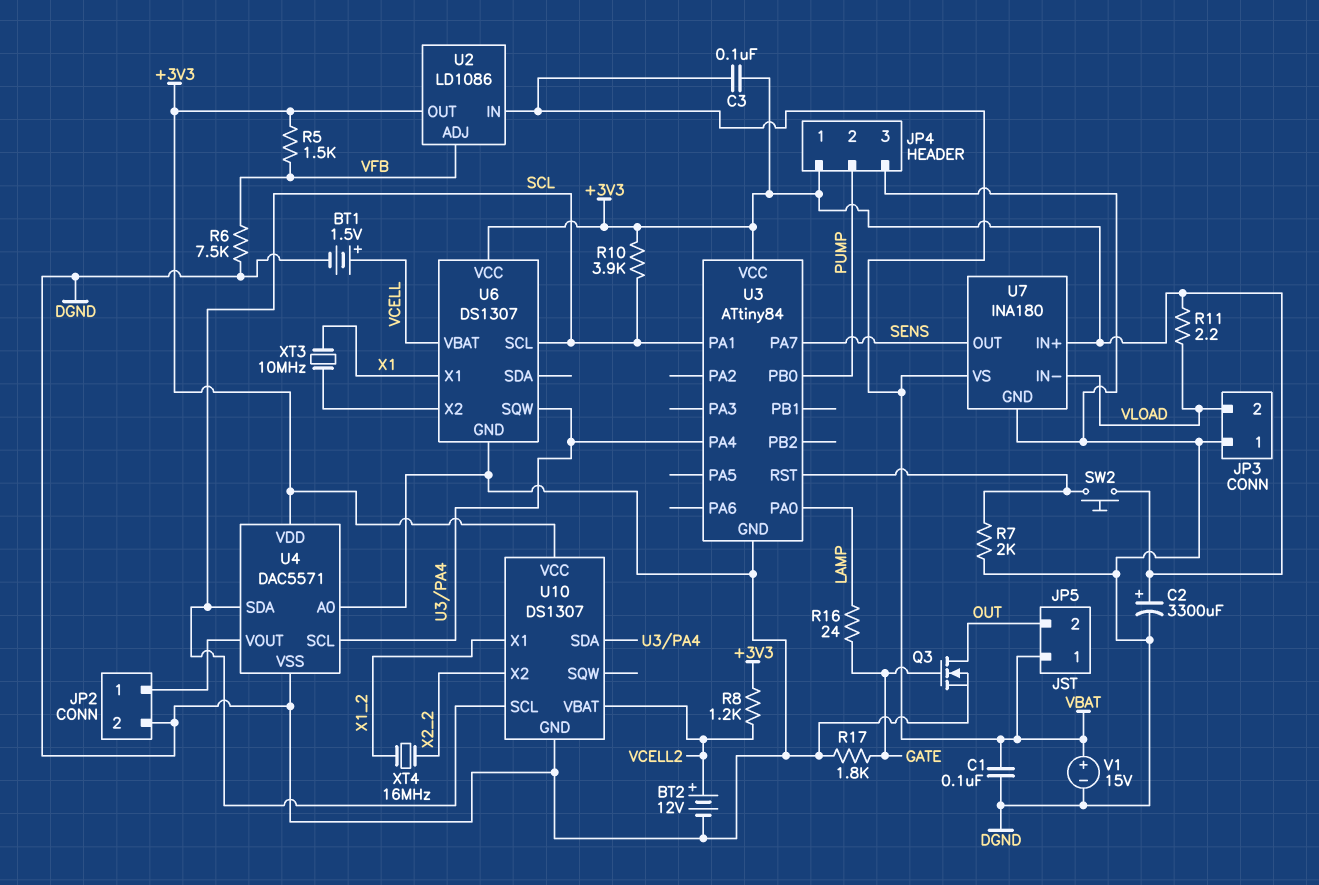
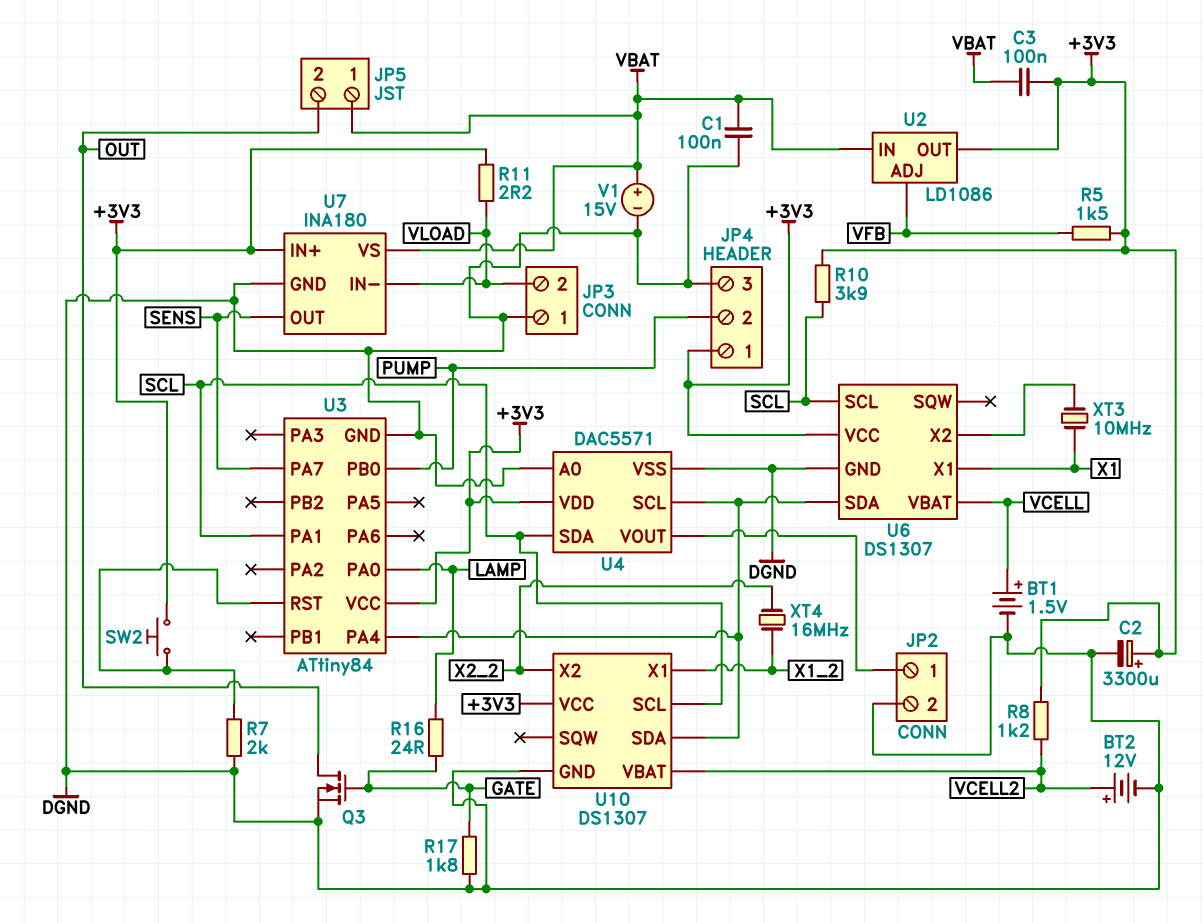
R6: 7.5k (DGND, VFB) -> none
U6 pin SDA: none -> U3/PA4
U6 pin SQW: U3/PA4 -> none

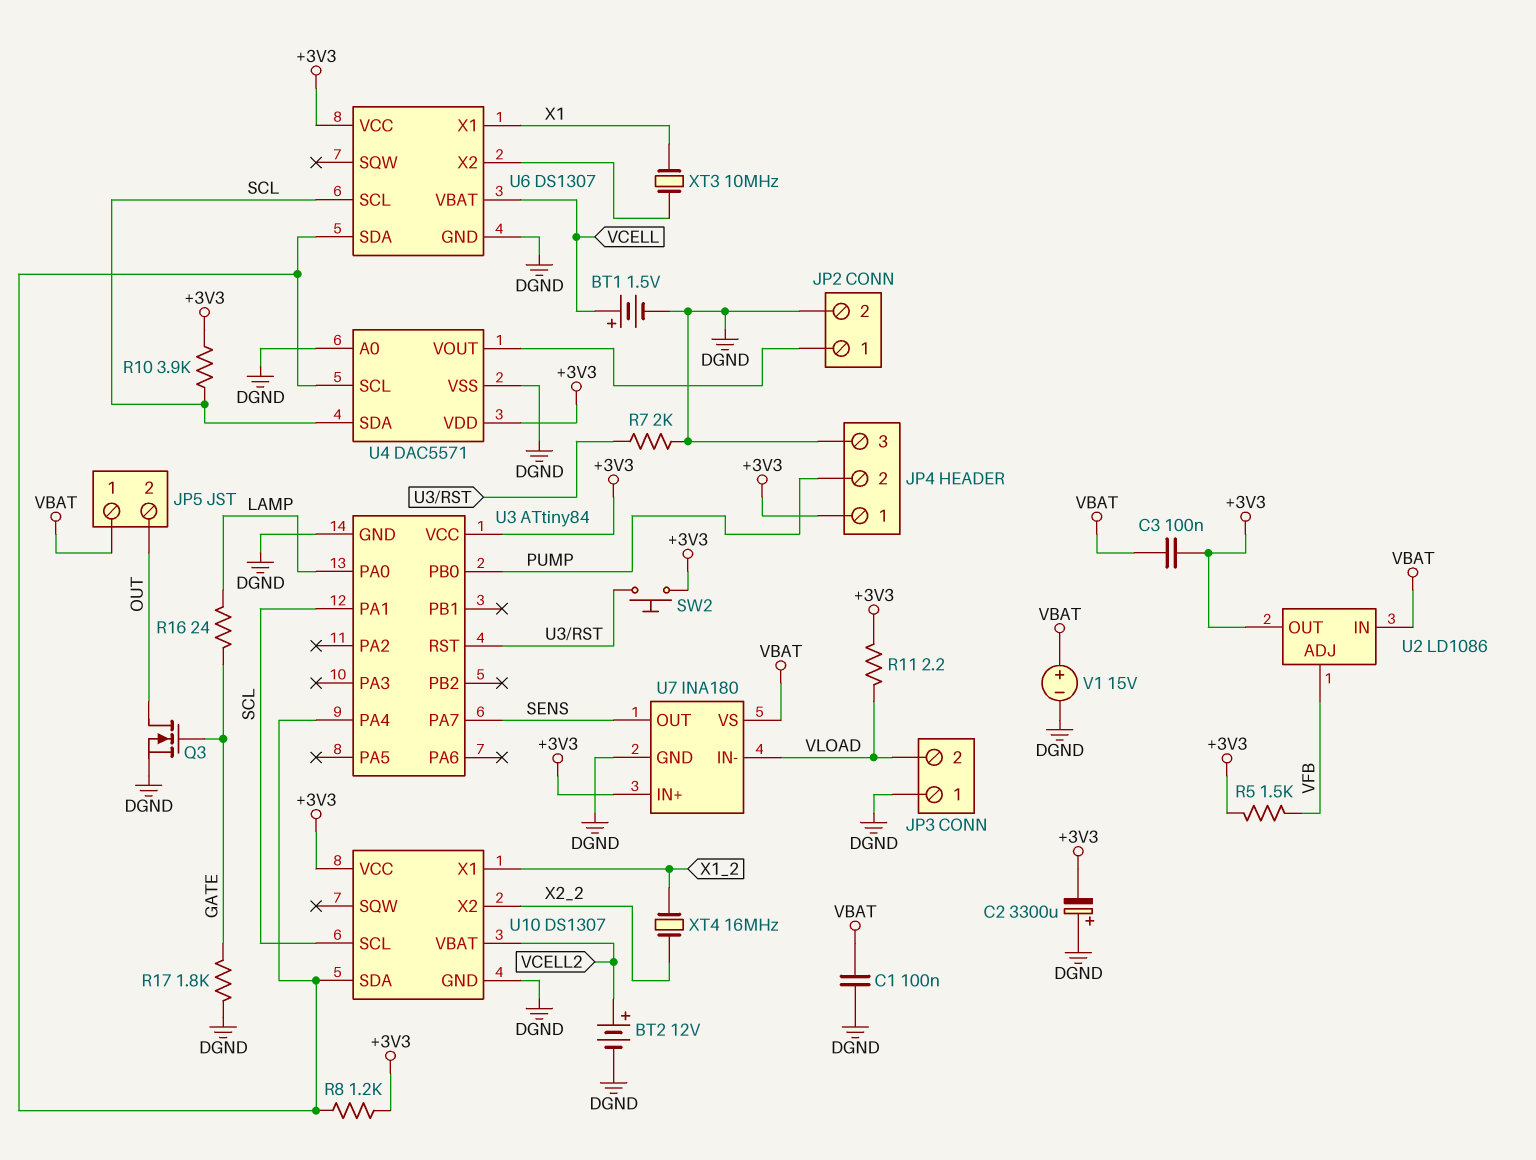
C2: 3300uF (plus +3V3, minus DGND) -> 3300uF (plus DGND, minus +3V3)
R8: 1.2k (+3V3, VCELL2) -> 1.2k (+3V3, U3/PA4)

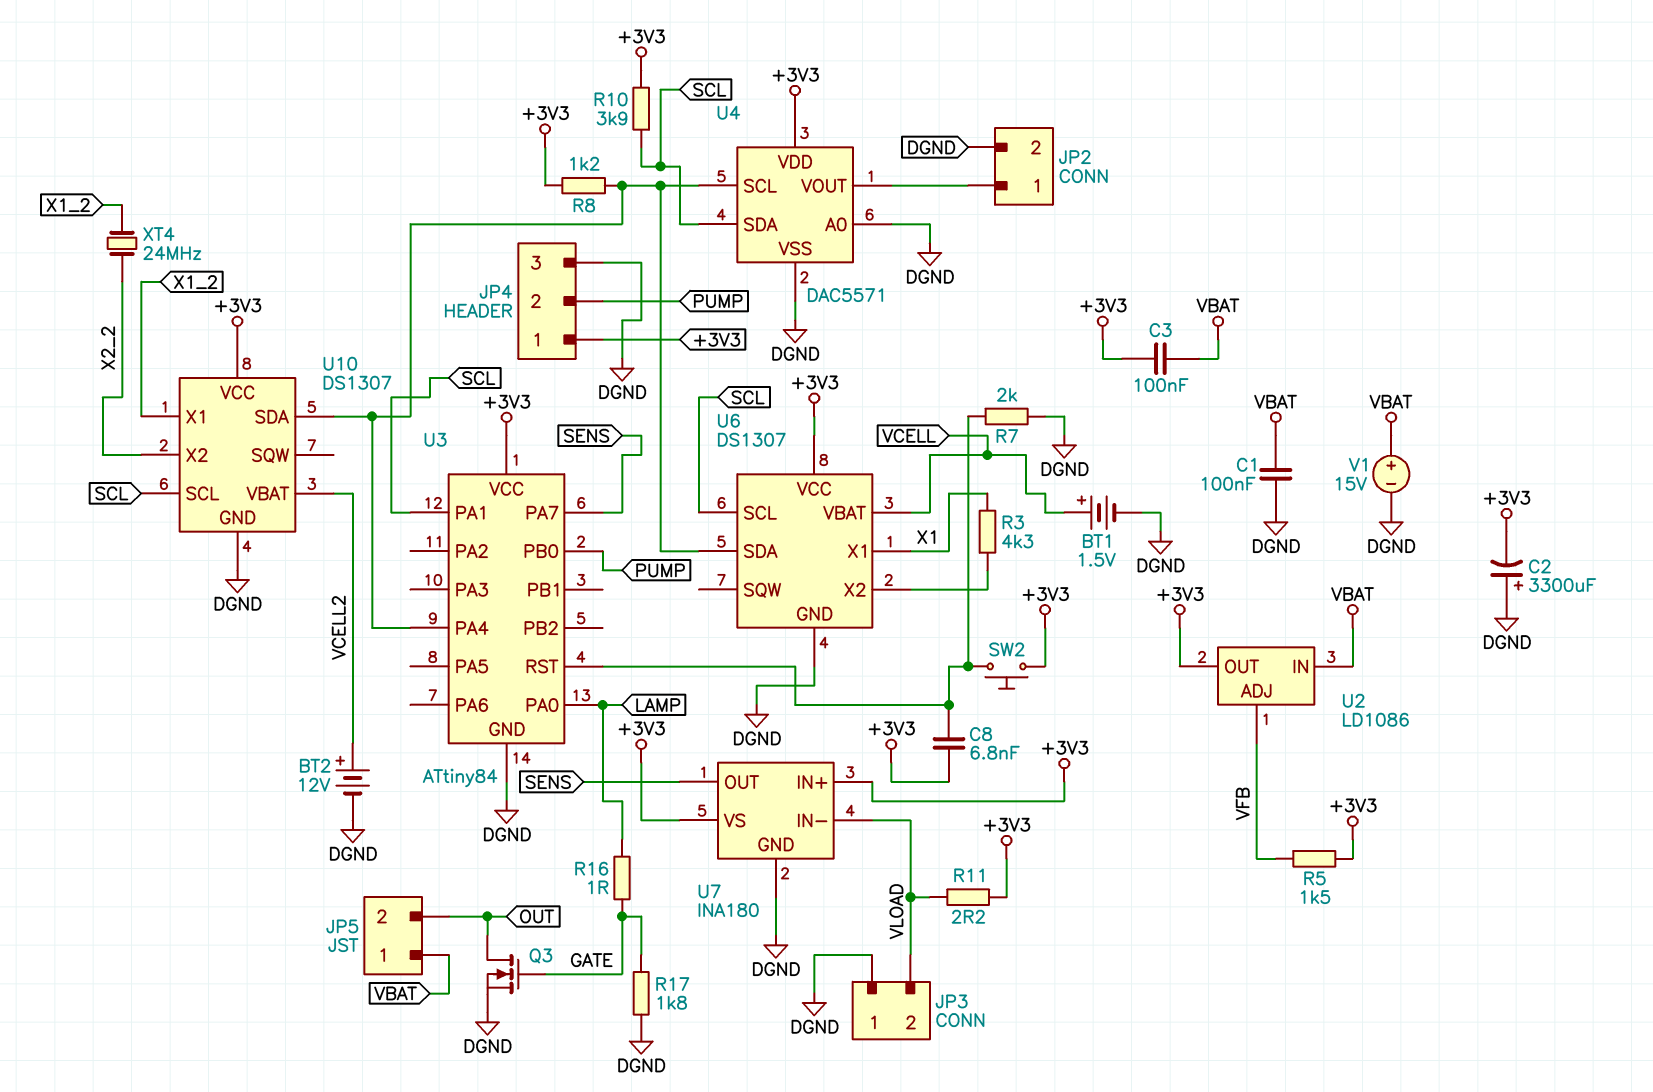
C8: none -> 6.8nF (+3V3, U3/RST)
R3: none -> 4.3k (U6/X2, X1)
R16: 24 (GATE, LAMP) -> 1 (GATE, LAMP)
U7 pin VS: VBAT -> +3V3
XT3: 10MHz (U6/X2, X1) -> none
XT4: 16MHz (X1_2, X2_2) -> 24MHz (X1_2, X2_2)

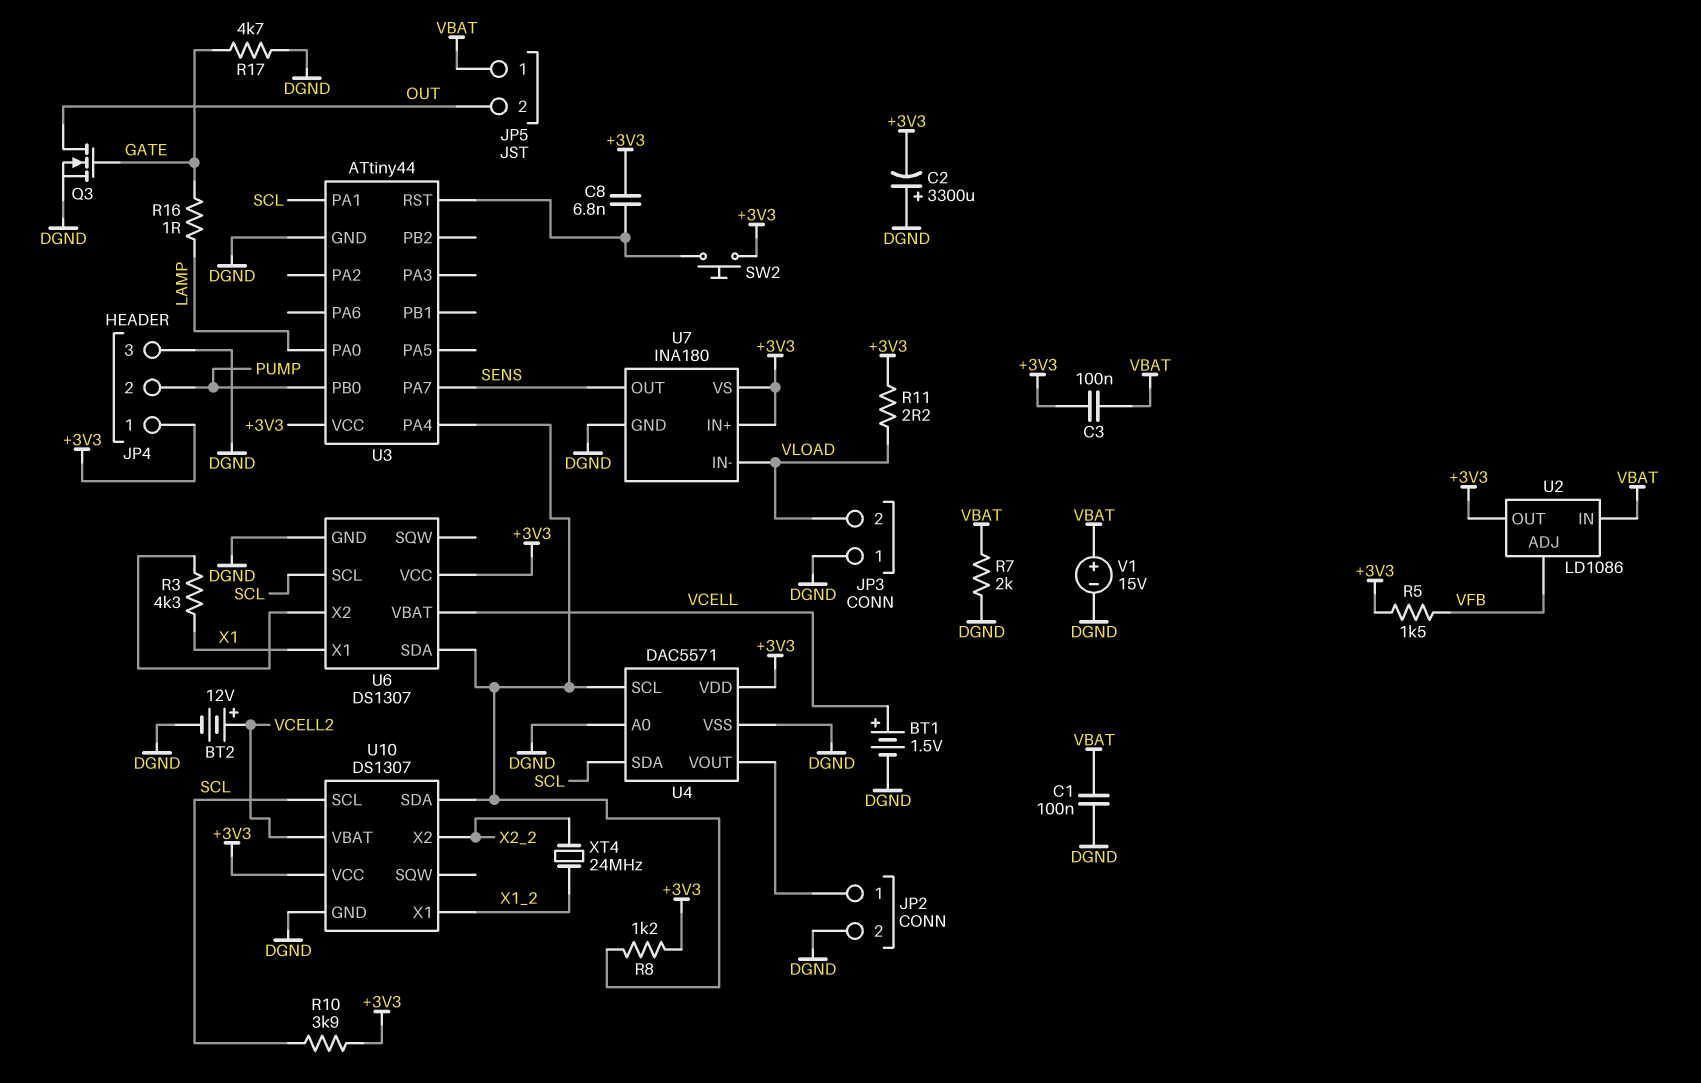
R7: 2k (DGND, U3/RST) -> 2k (DGND, VBAT)
R17: 1.8k (DGND, GATE) -> 4.7k (DGND, GATE)
U3: ATtiny84 -> ATtiny44

